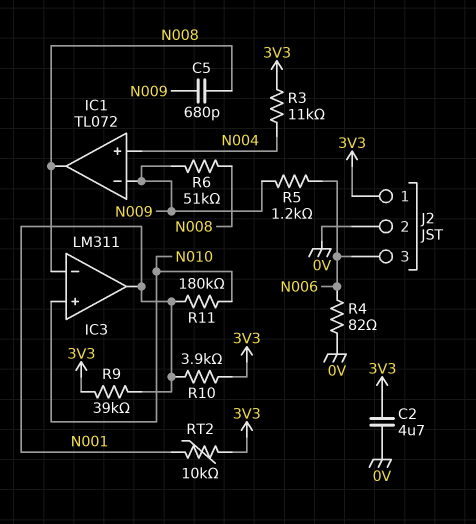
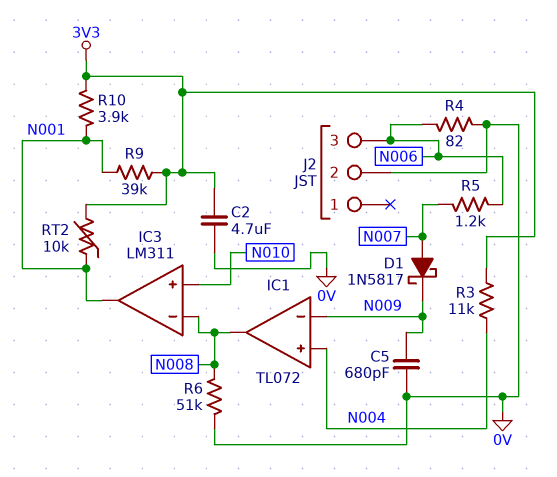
C5: 680pF (N008, N009) -> 680pF (0V, N009)
D1: none -> schottky 1N5817 (A N007, K N009)
J2 pin 1: 3V3 -> none
R5: 1.2k (N006, N009) -> 1.2k (N006, N007)
R6: 51k (N008, N009) -> 51k (0V, N008)
R11: 180k (N001, N010) -> none

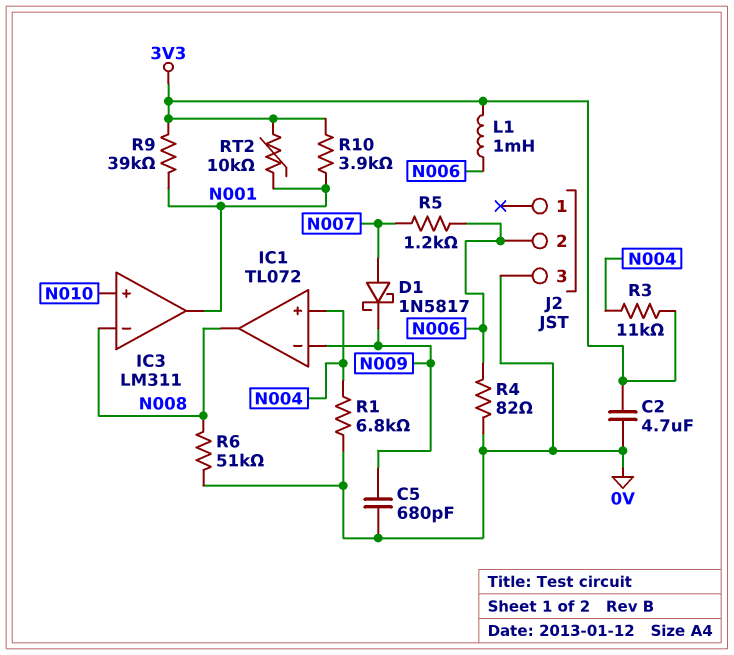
J2 pin 2: 0V -> N006
J2 pin 3: N006 -> 0V
L1: none -> 1mH (3V3, N006)
R1: none -> 6.8k (0V, N004)

